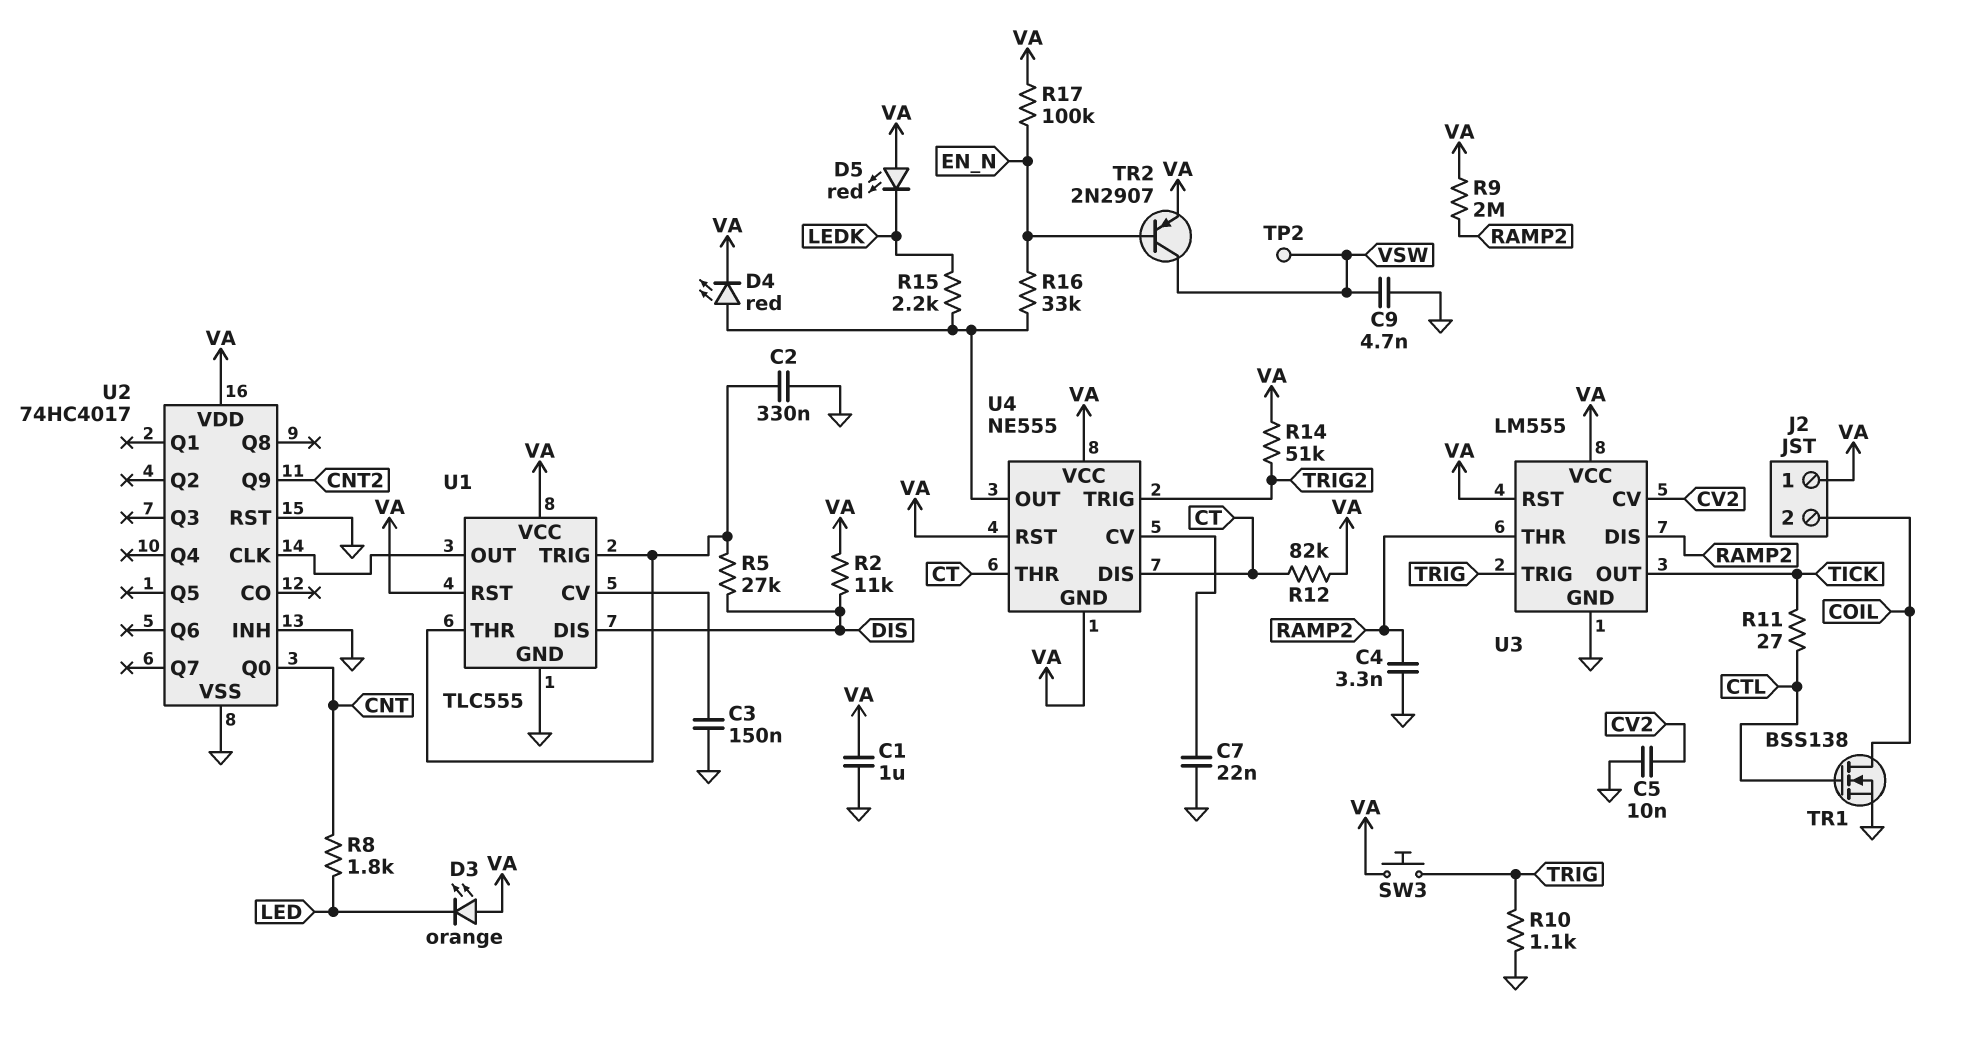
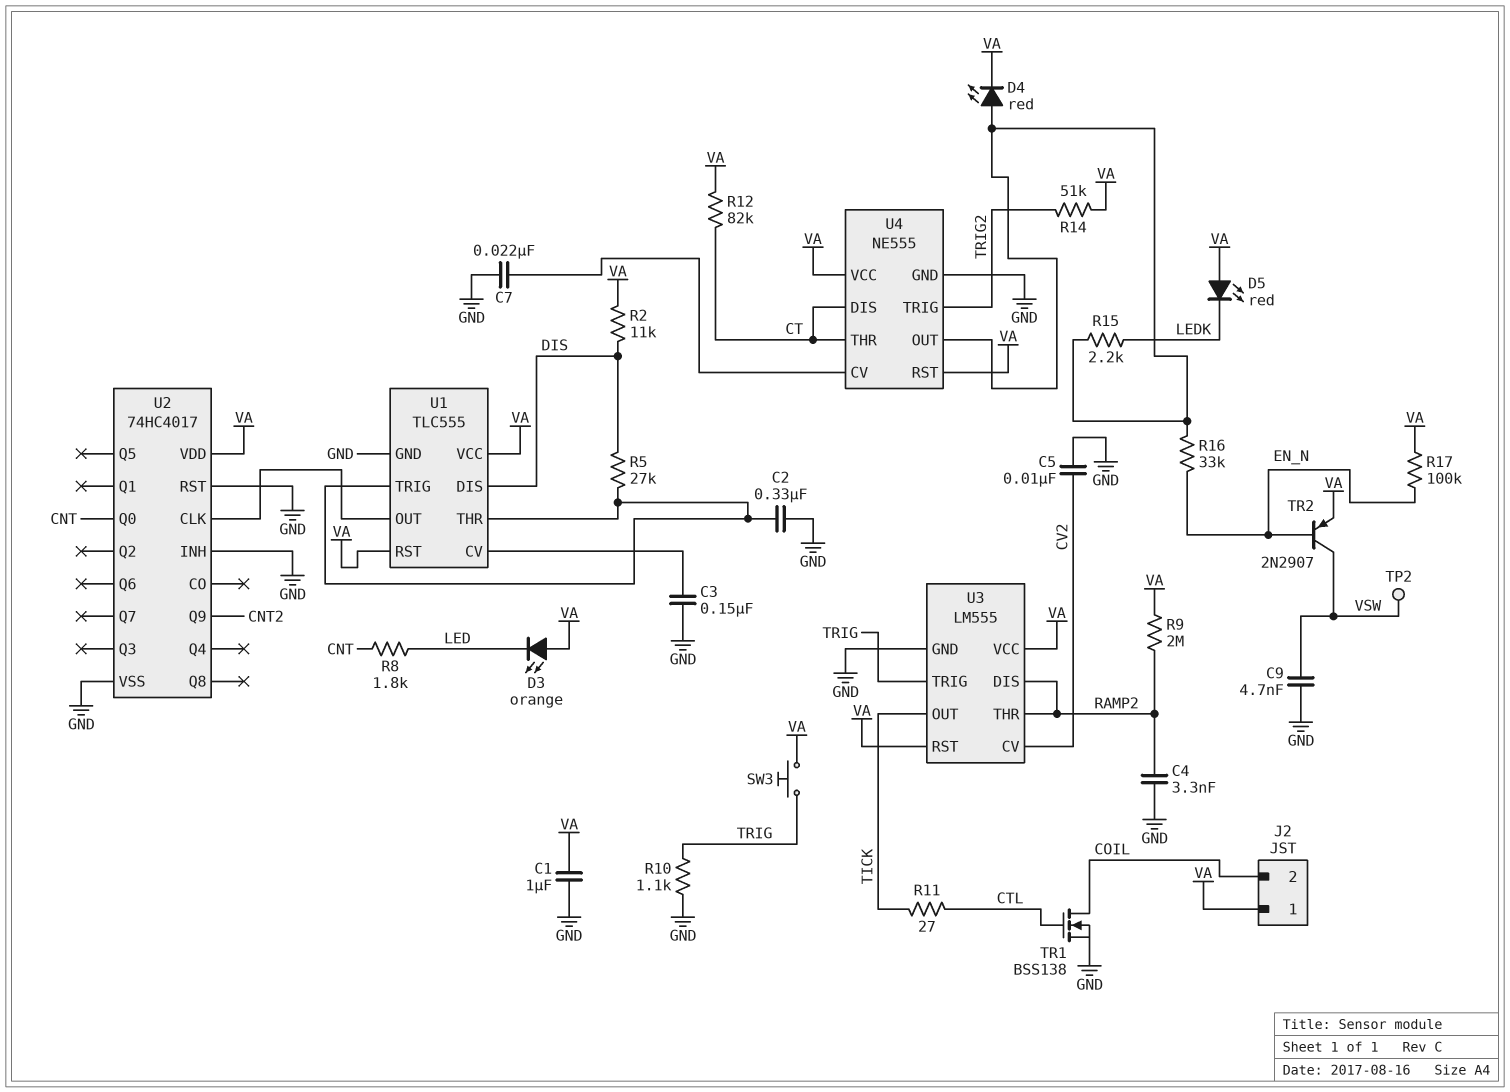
U4 pin GND: VA -> GND

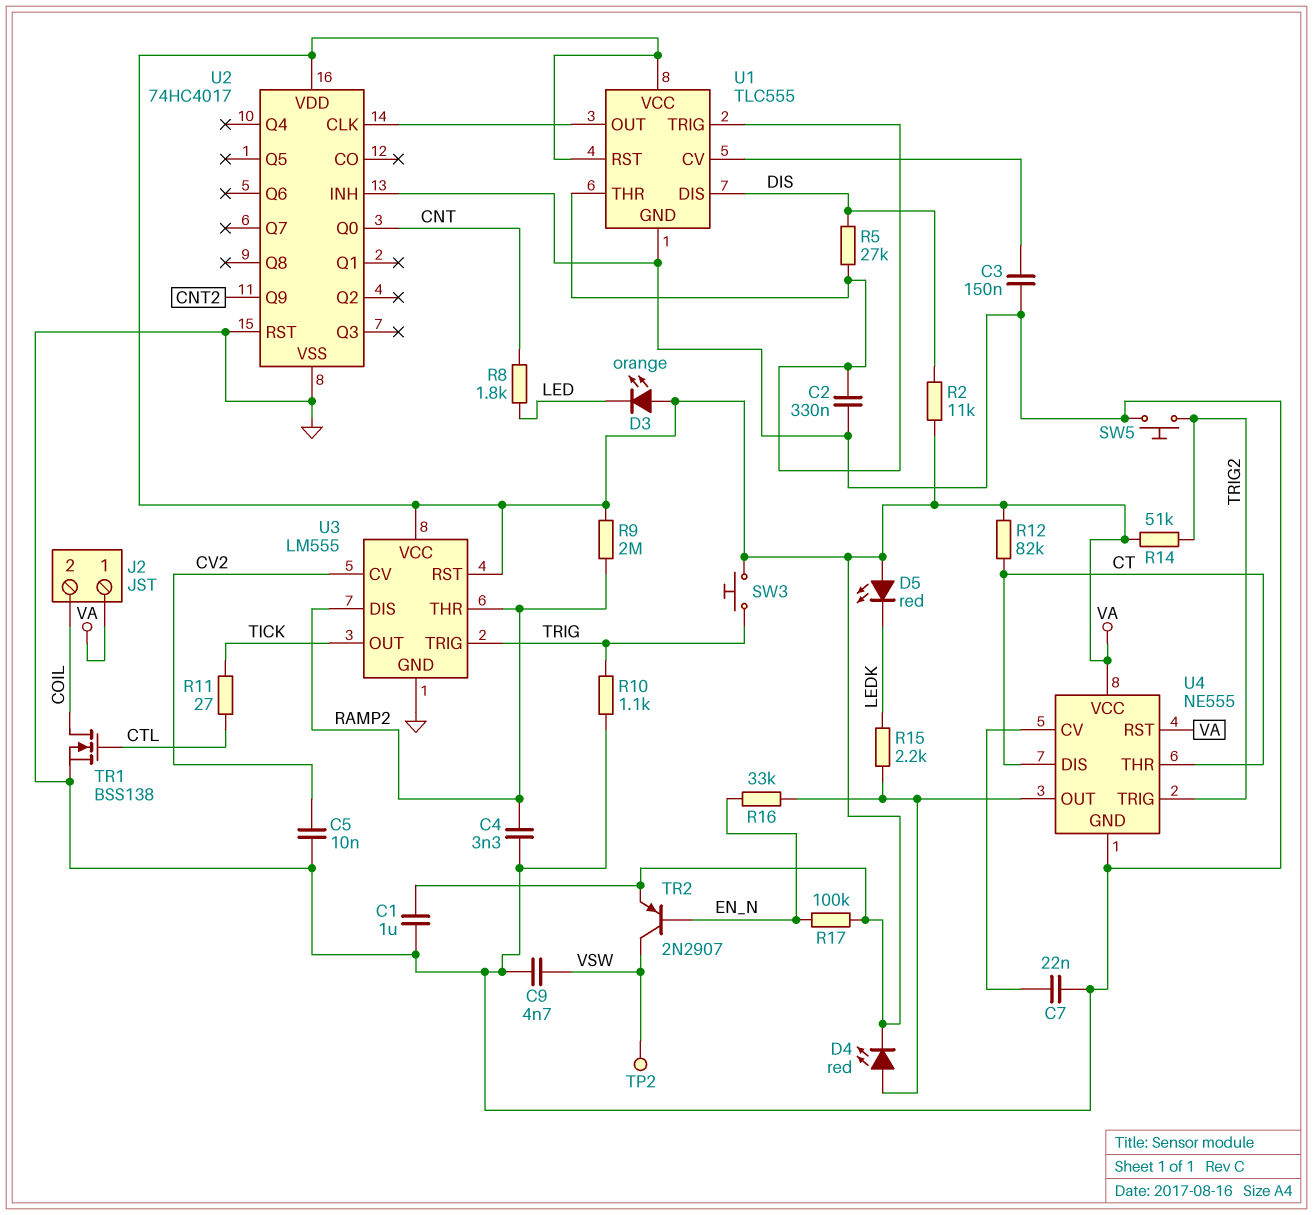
SW5: none -> button (GND, TRIG2)

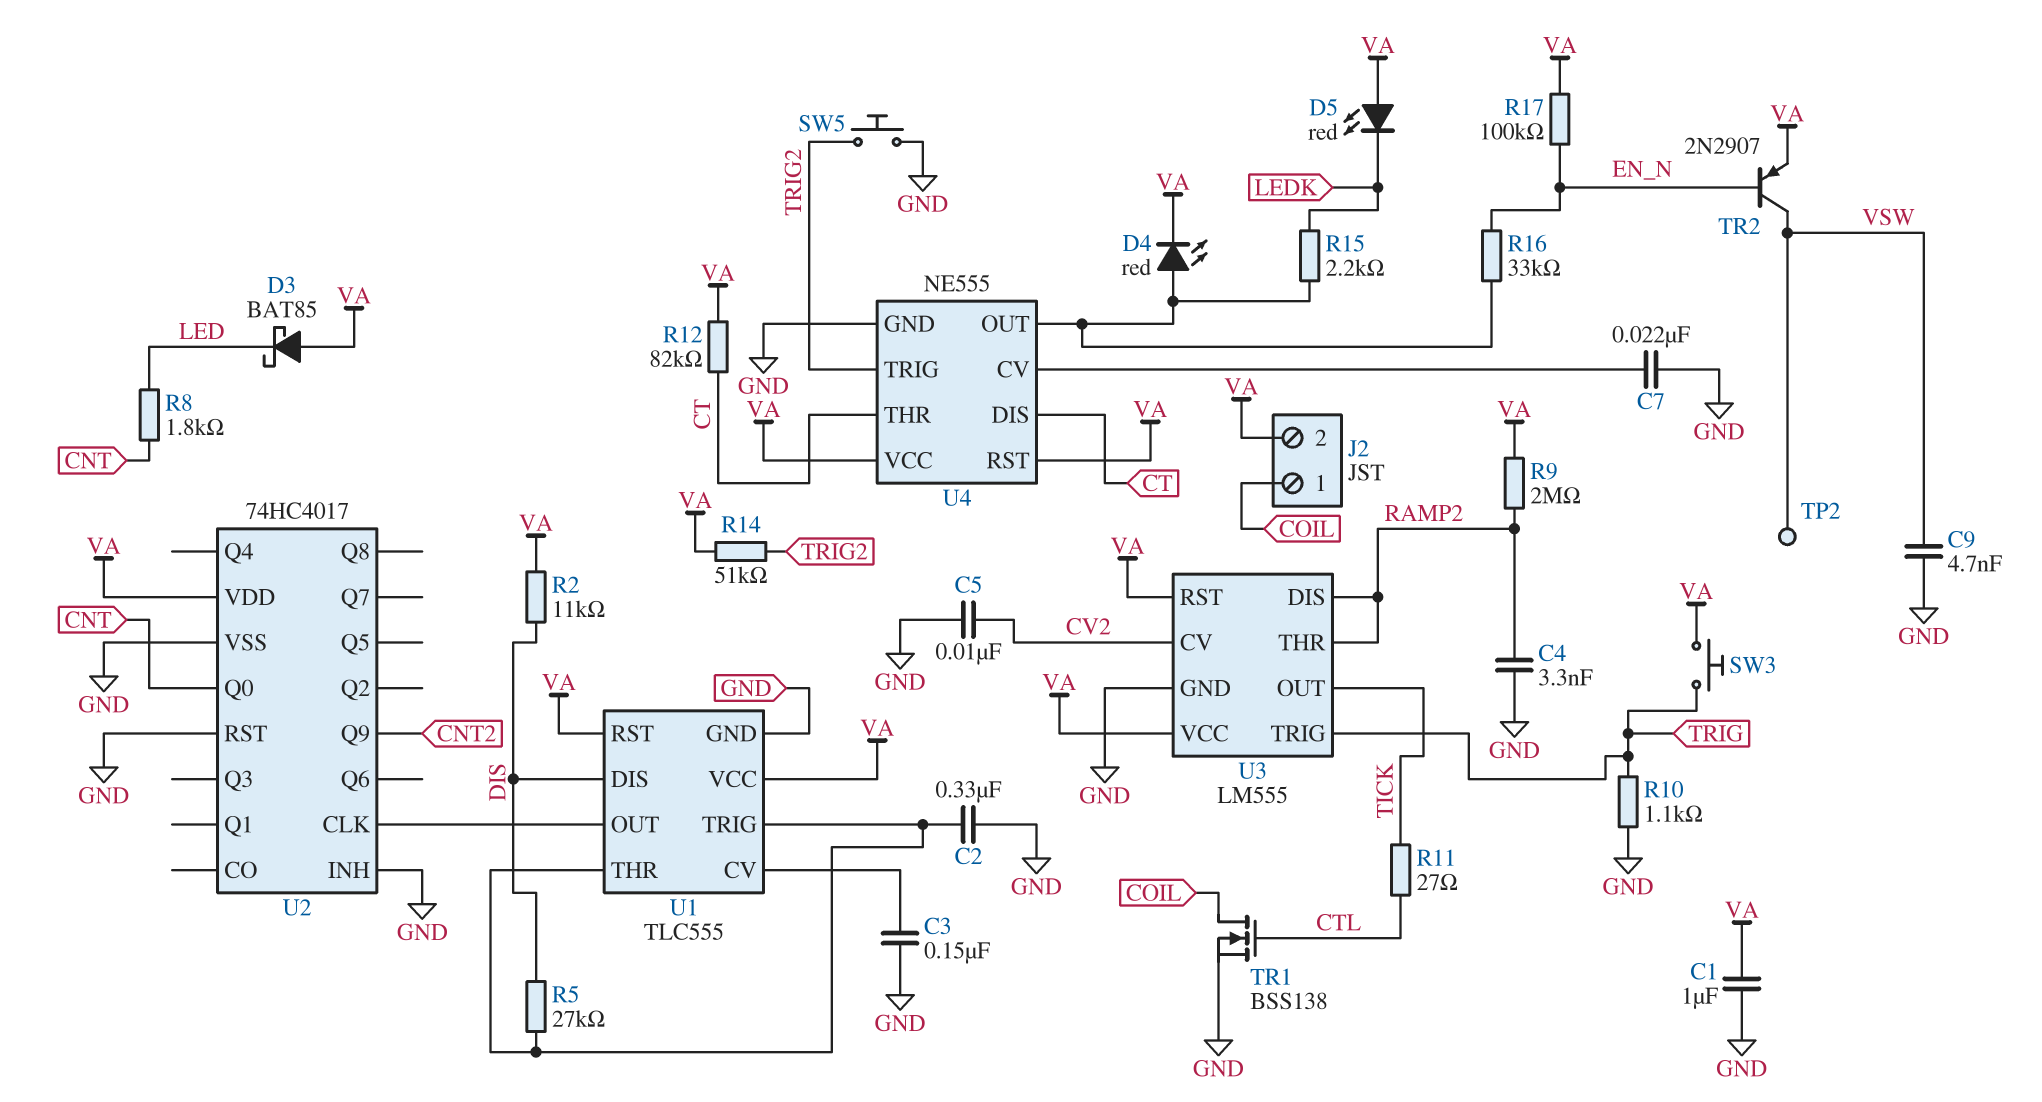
D3: LED orange (A VA, K LED) -> schottky BAT85 (A VA, K LED)
J2 pin 1: VA -> COIL
J2 pin 2: COIL -> VA

